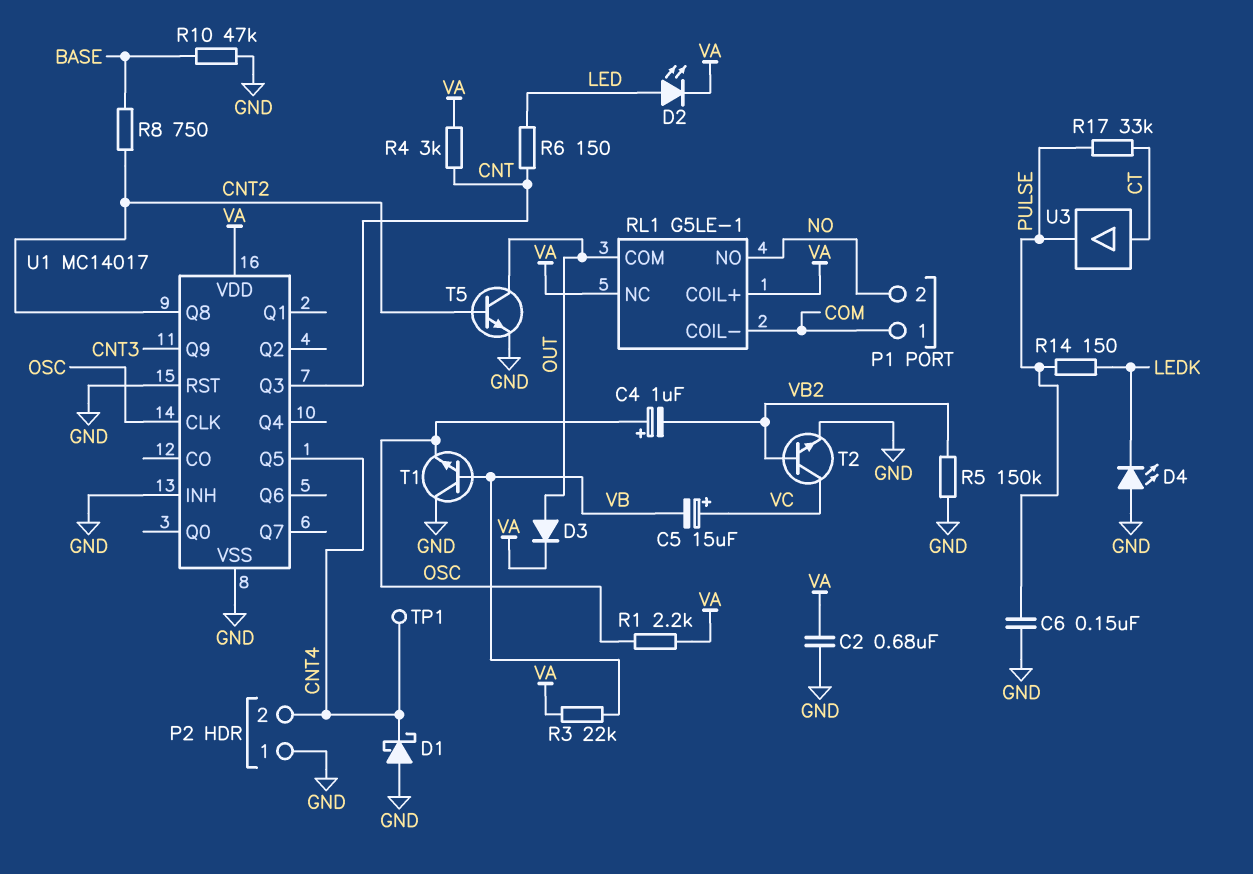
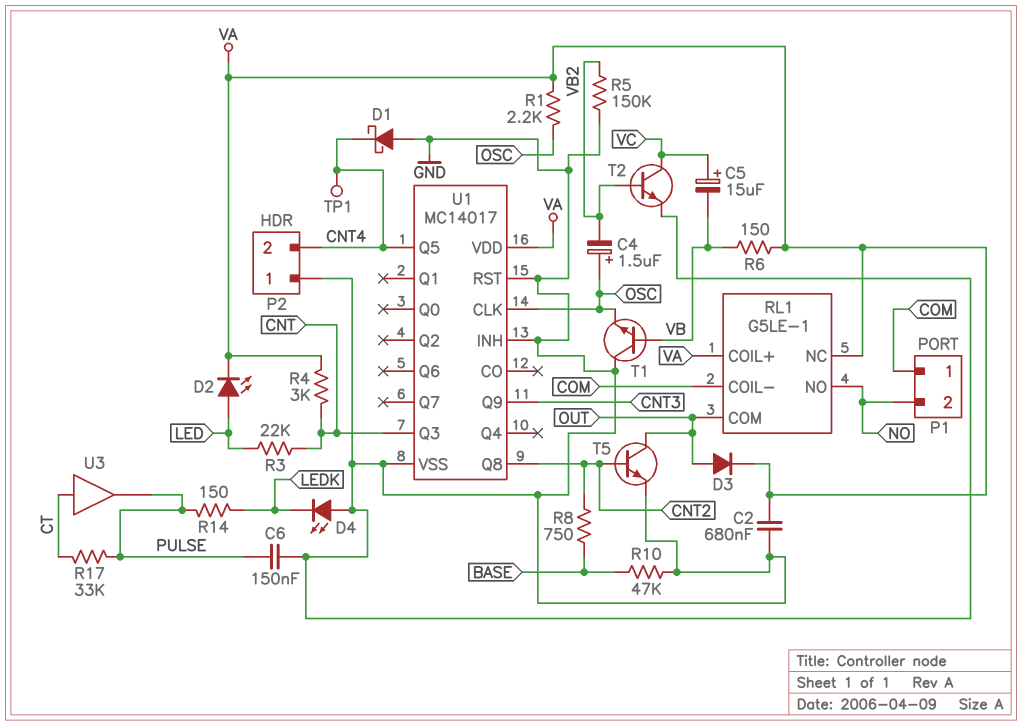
C4: 1uF (plus OSC, minus VB2) -> 1.5uF (plus OSC, minus VB2)
R3: 22k (VA, VB) -> 22k (CNT, LED)
R6: 150 (CNT, LED) -> 150 (VA, VB)

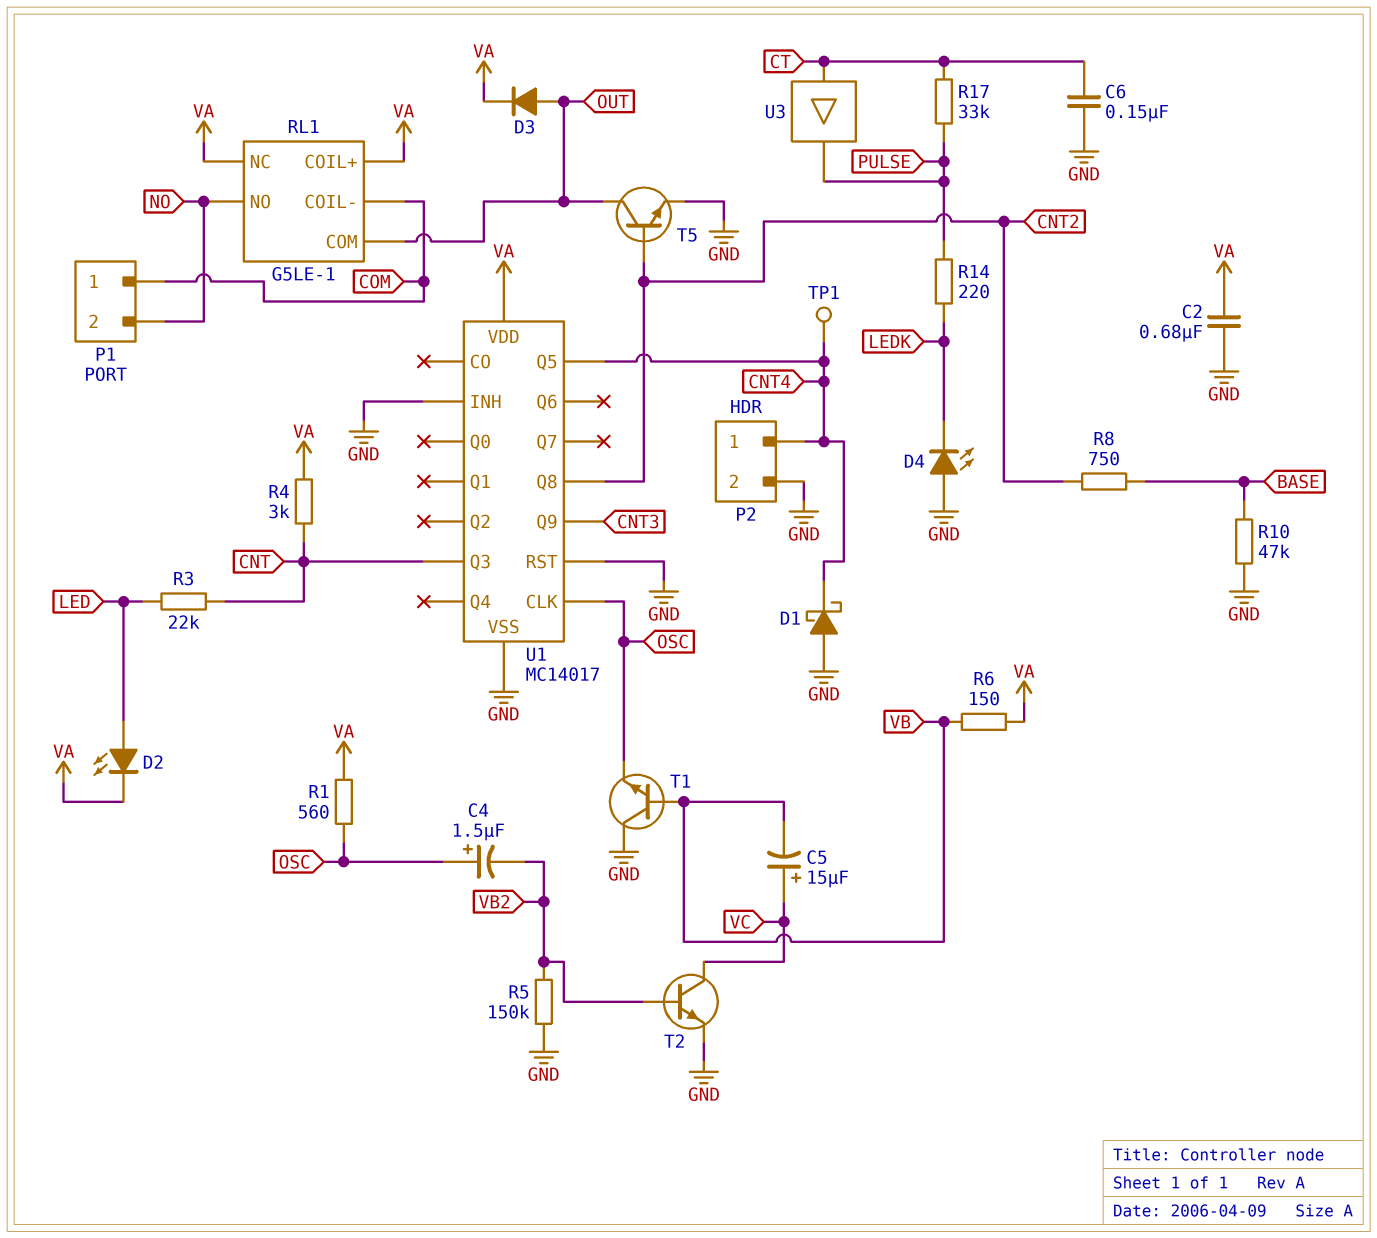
C6: 150nF (GND, PULSE) -> 150nF (CT, GND)
P2 pin 1: GND -> CNT4
P2 pin 2: CNT4 -> GND
R1: 2.2k (OSC, VA) -> 560 (OSC, VA)
R14: 150 (LEDK, PULSE) -> 220 (LEDK, PULSE)

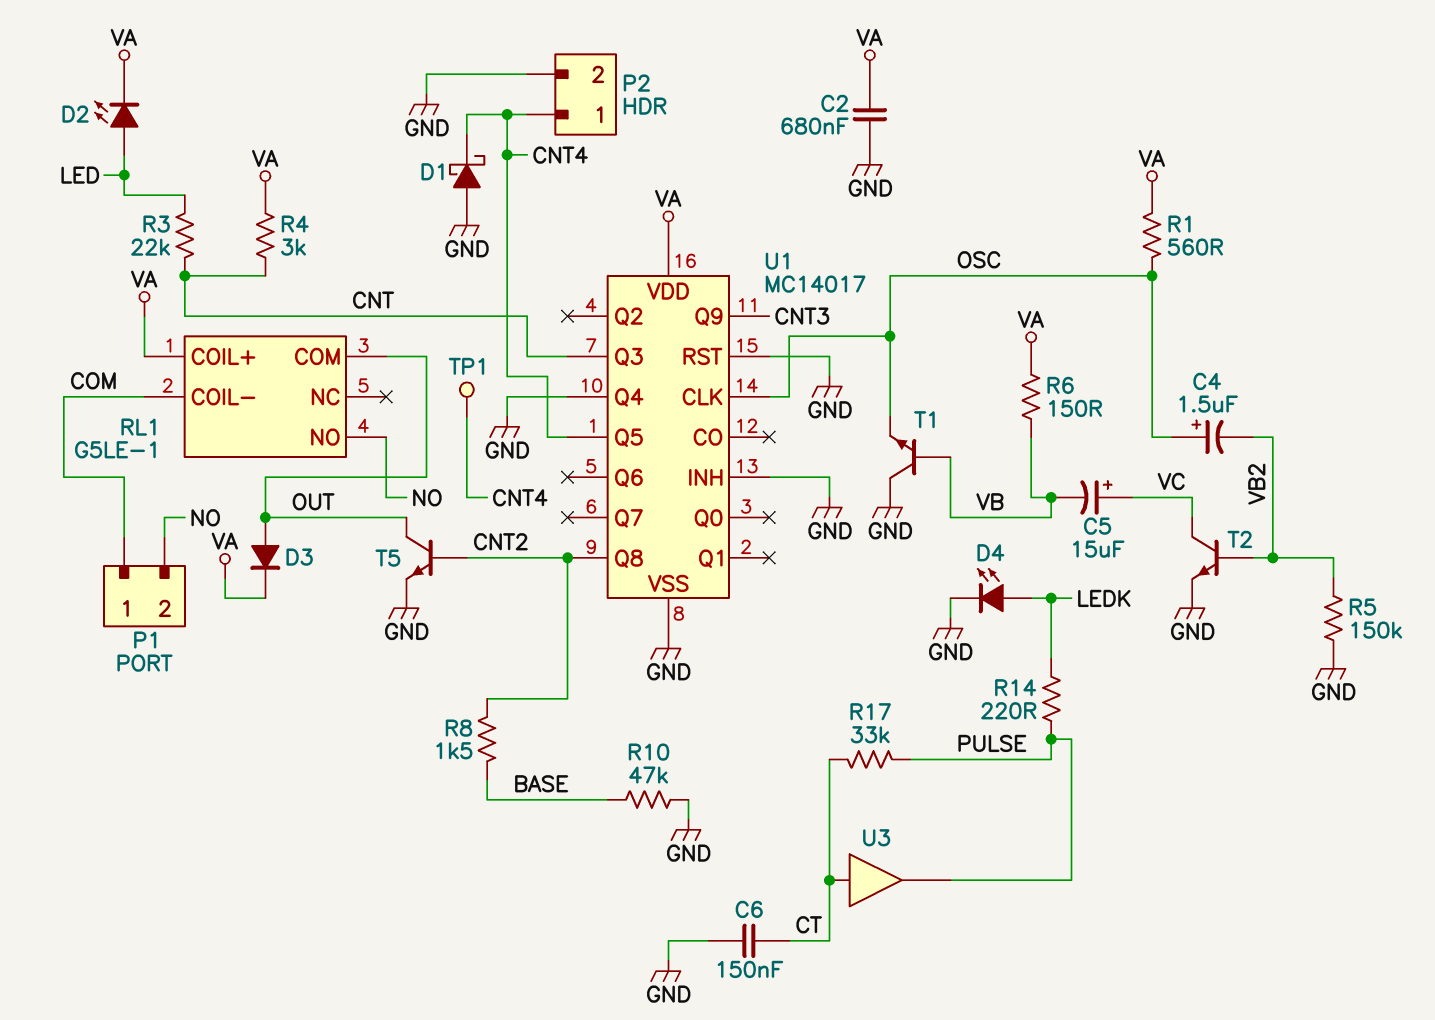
D4: LED (A GND, K LEDK) -> LED (A LEDK, K GND)
R8: 750 (BASE, CNT2) -> 1.5k (BASE, CNT2)
RL1 pin NC: VA -> none
U1 pin Q4: none -> GND

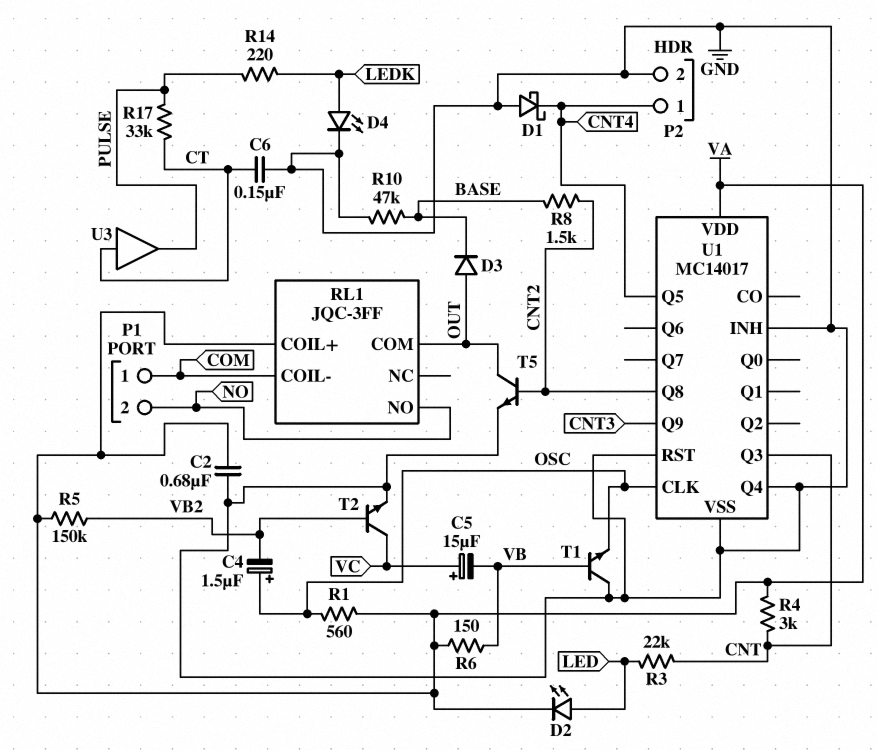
D3: diode (A OUT, K VA) -> diode (A OUT, K BASE)
R5: 150k (GND, VB2) -> 150k (VA, VB2)
RL1: G5LE-1 -> JQC-3FF
TP1: test point (CNT4) -> none

